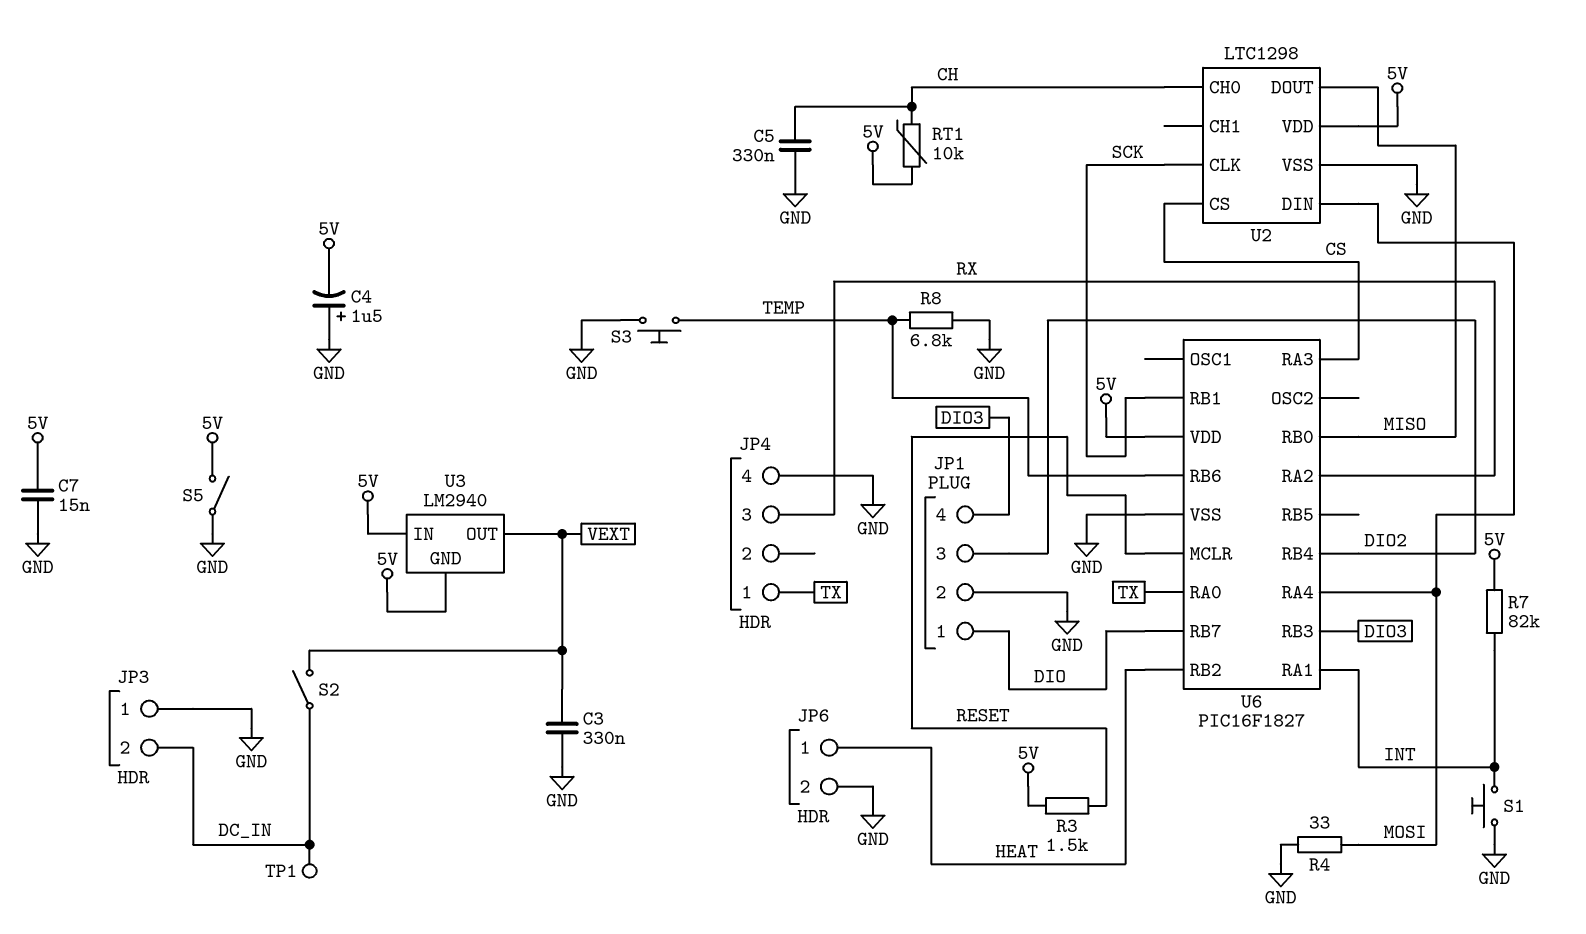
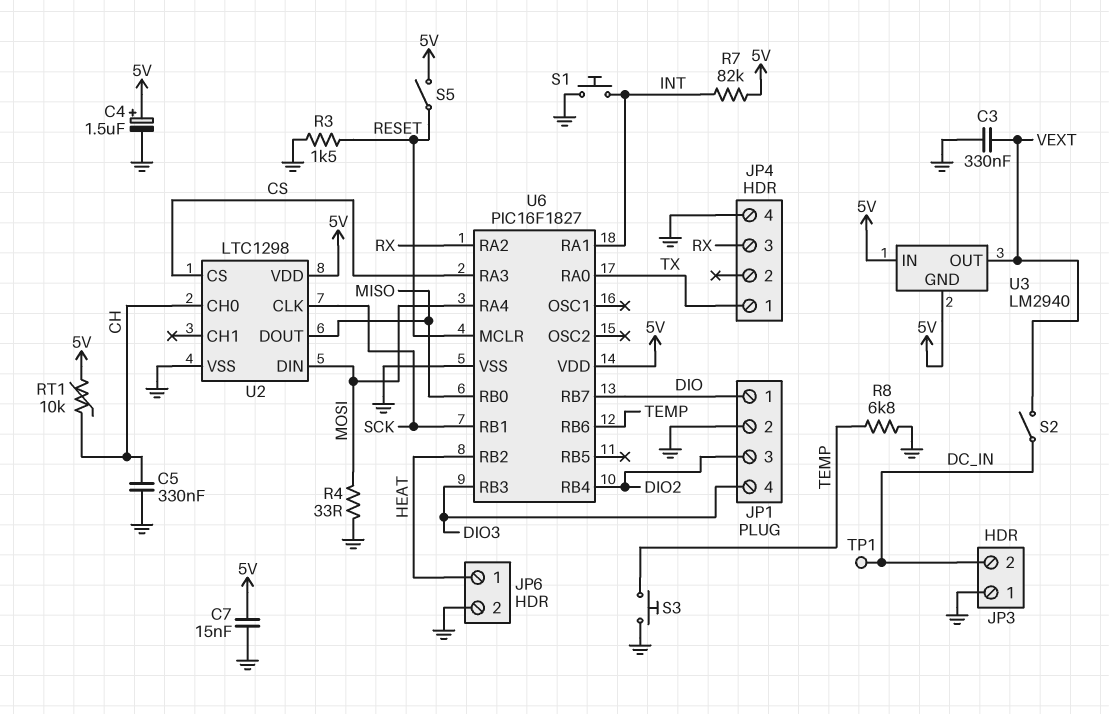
C4: 1.5uF (plus GND, minus 5V) -> 1.5uF (plus 5V, minus GND)
R3: 1.5k (5V, RESET) -> 1.5k (GND, RESET)
S5: switch (5V, GND) -> switch (5V, RESET)

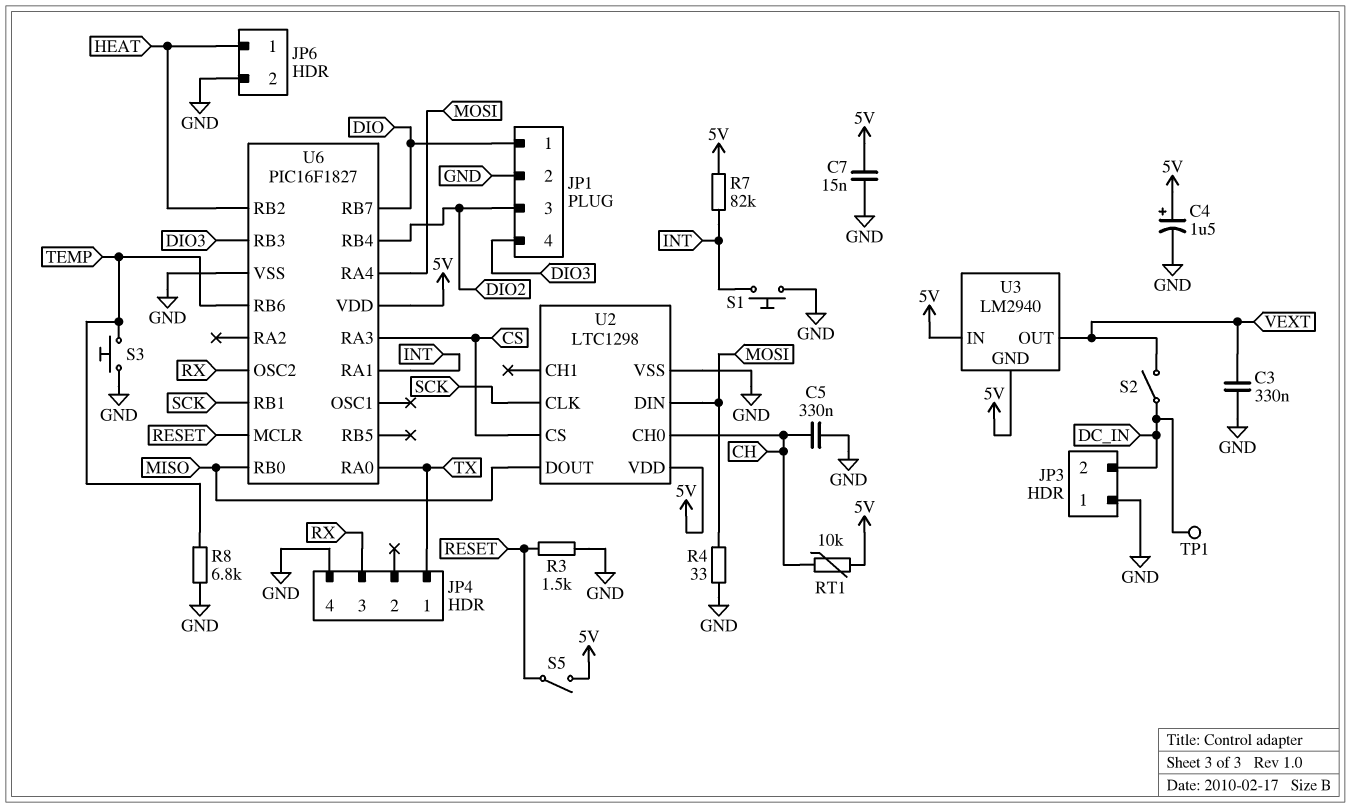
U6 pin OSC2: none -> RX
U6 pin RA2: RX -> none

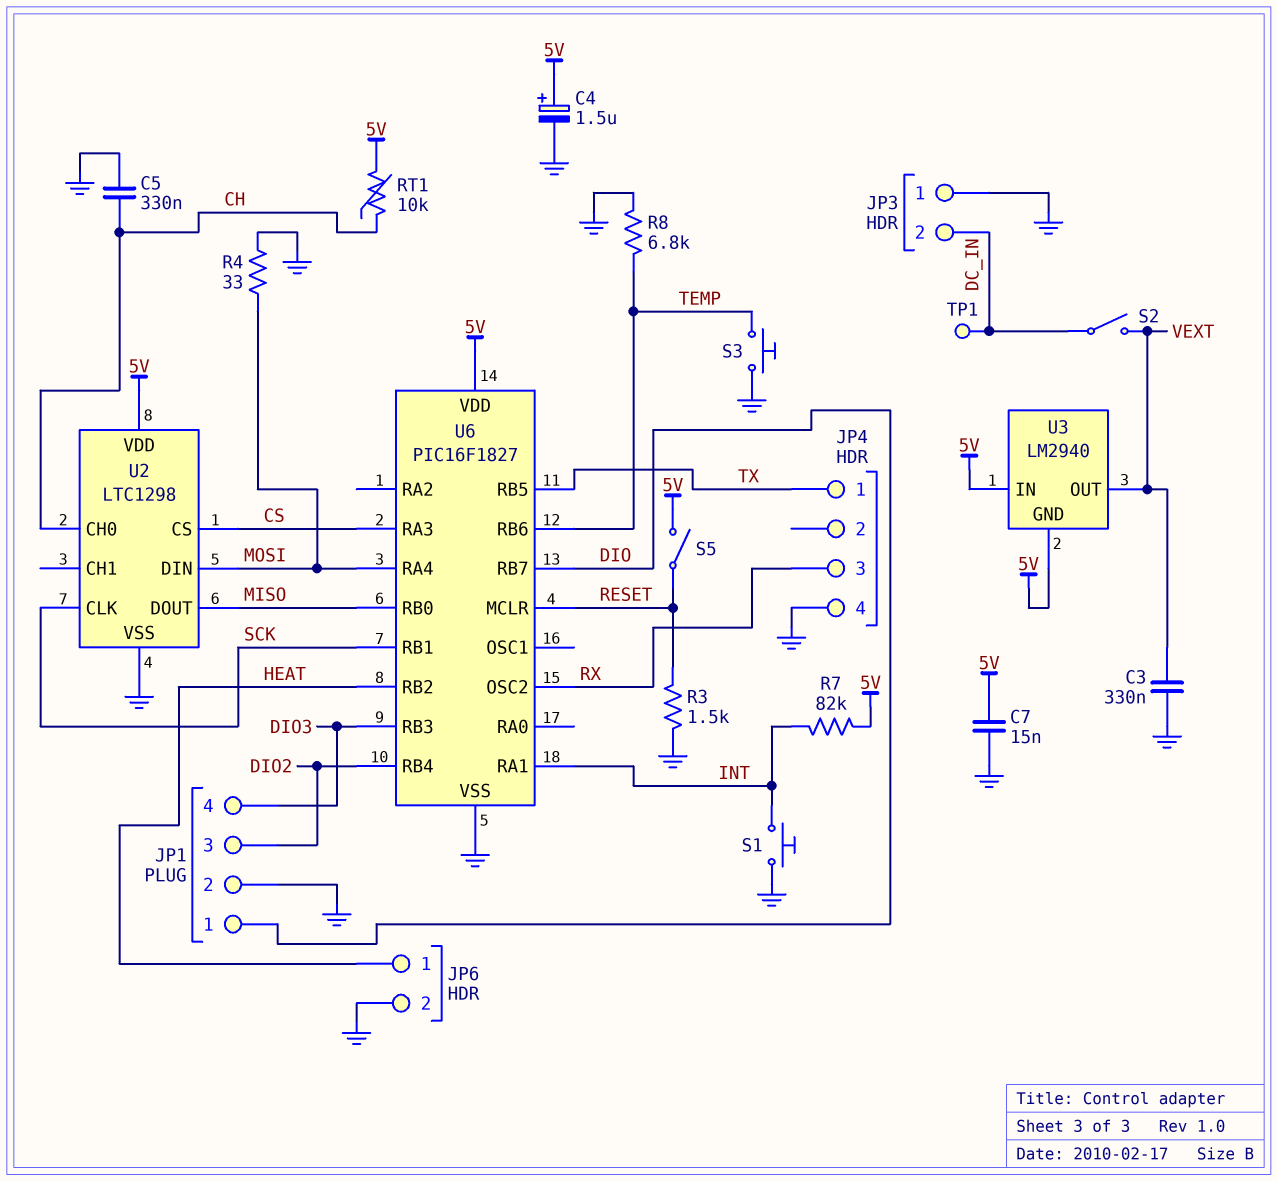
U6 pin RA0: TX -> none
U6 pin RB5: none -> TX

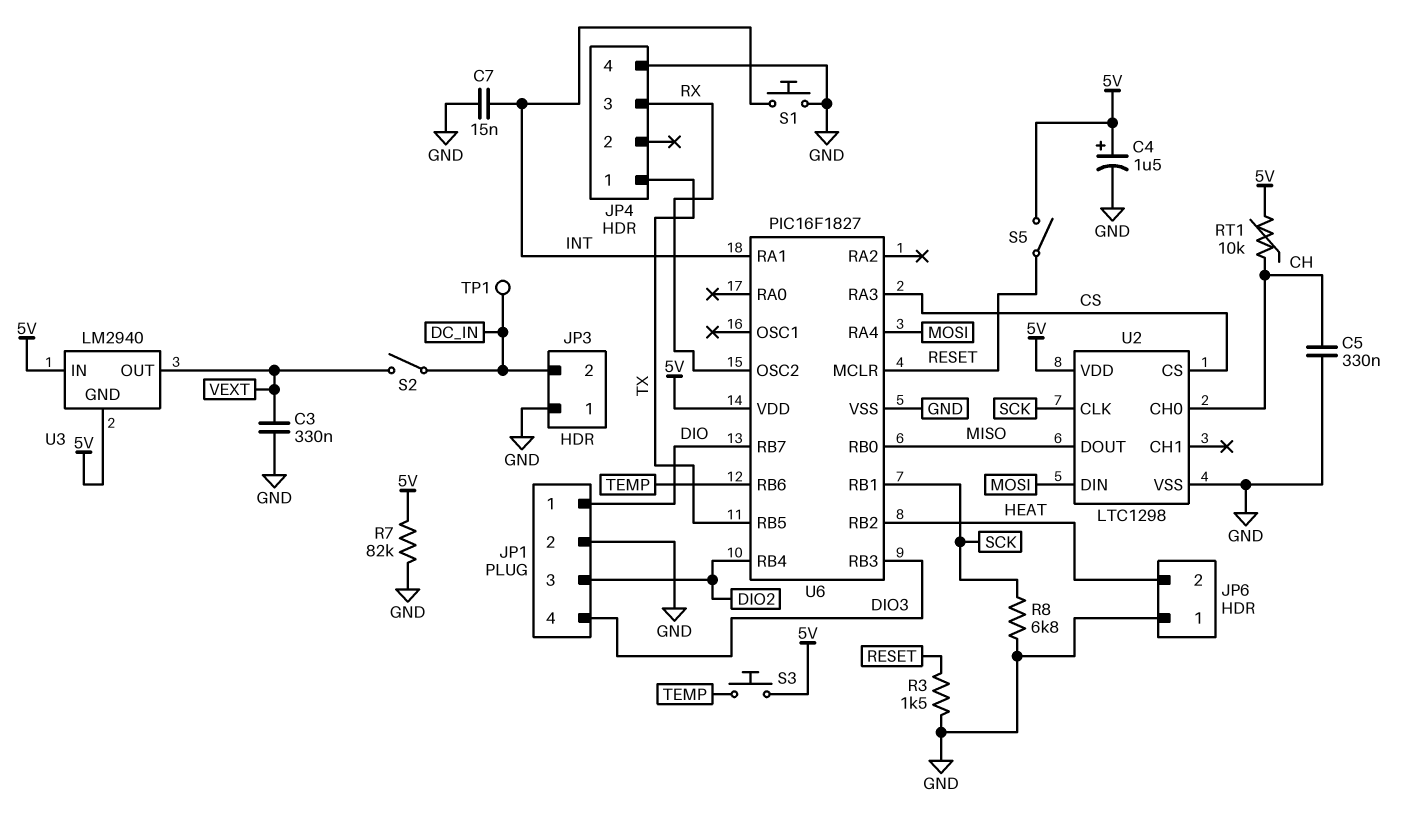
C7: 15nF (5V, GND) -> 15nF (GND, INT)
JP6 pin 1: HEAT -> GND
JP6 pin 2: GND -> HEAT
R4: 33 (GND, MOSI) -> none
R7: 82k (5V, INT) -> 82k (5V, GND)
R8: 6.8k (GND, TEMP) -> 6.8k (GND, SCK)
S3: button (GND, TEMP) -> button (5V, TEMP)

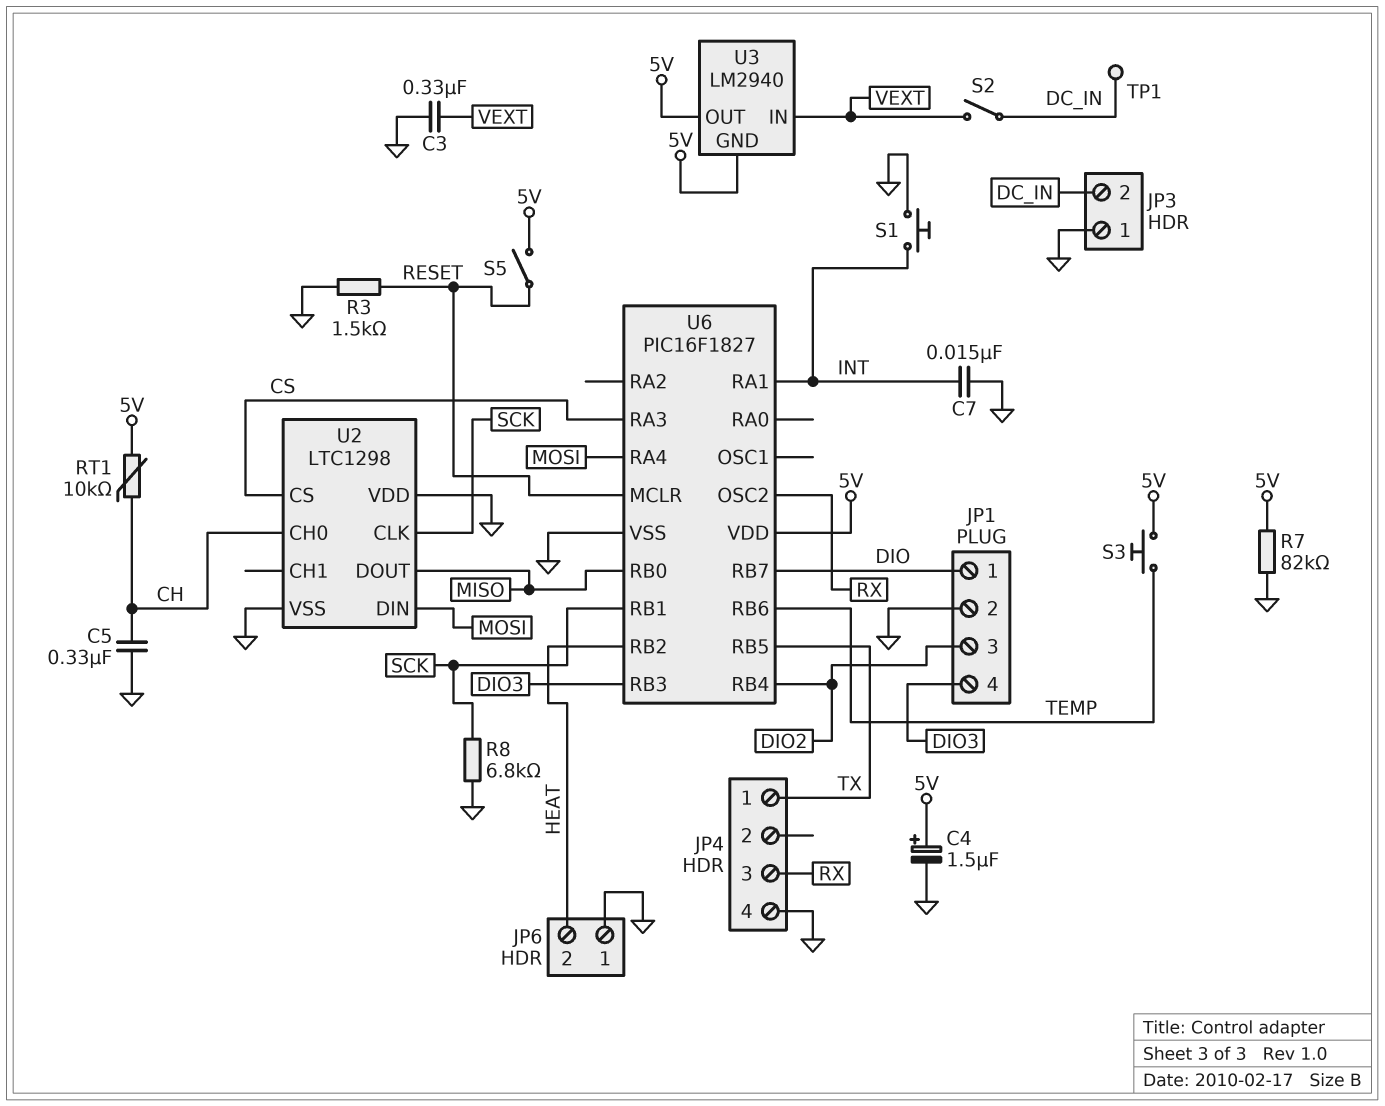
U2 pin VDD: 5V -> GND
U3 pin IN: 5V -> VEXT
U3 pin OUT: VEXT -> 5V

